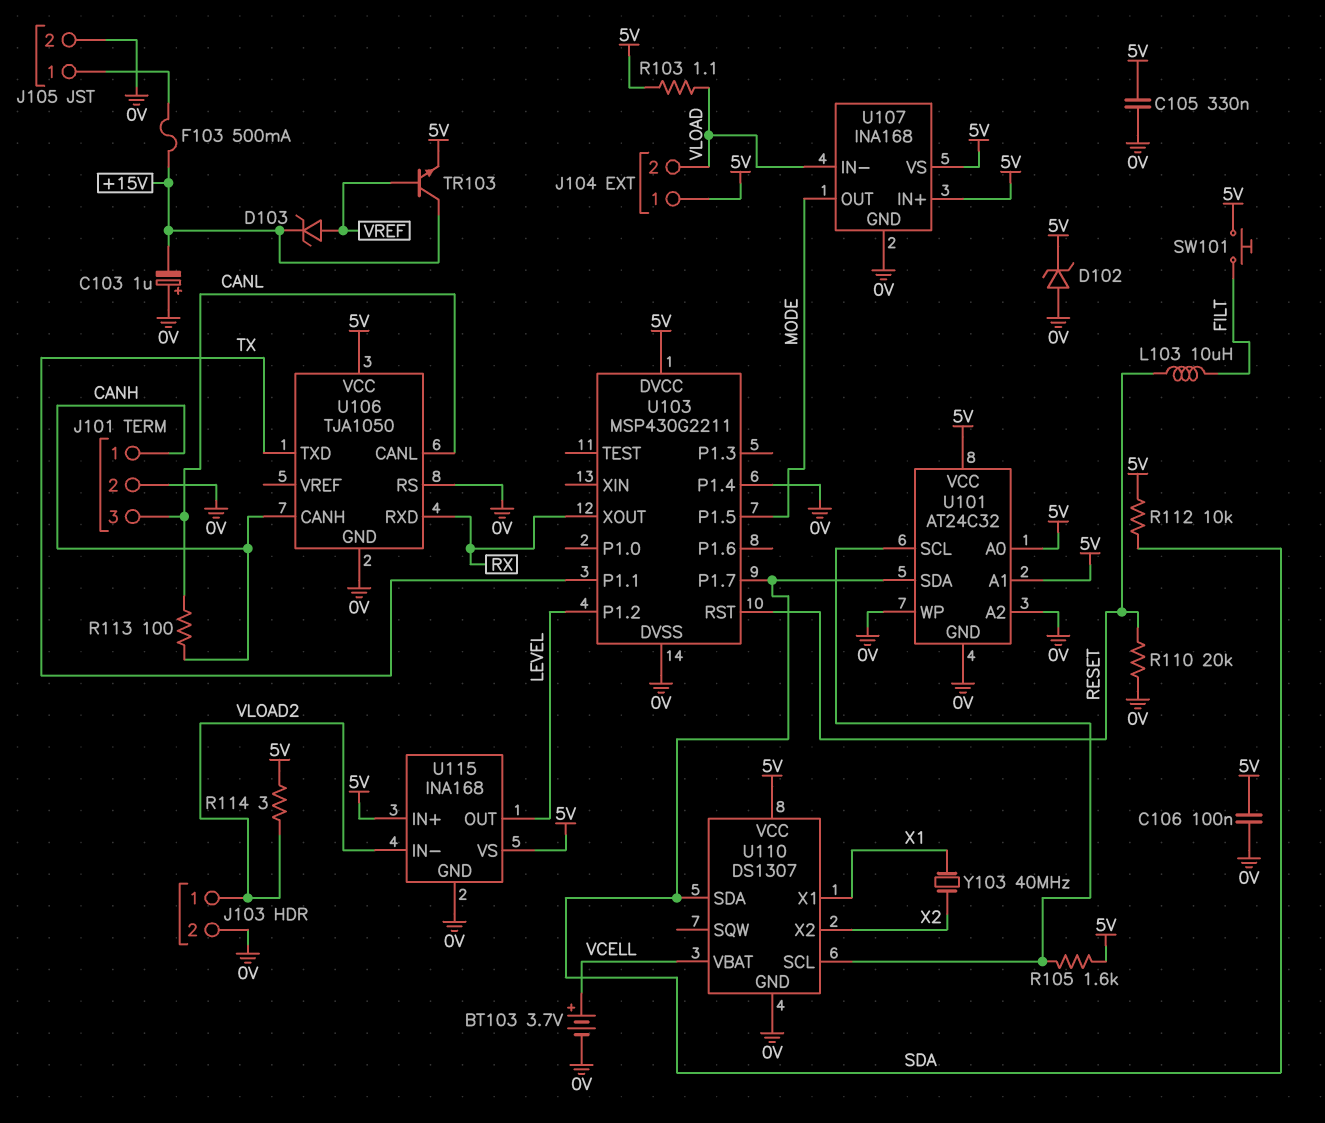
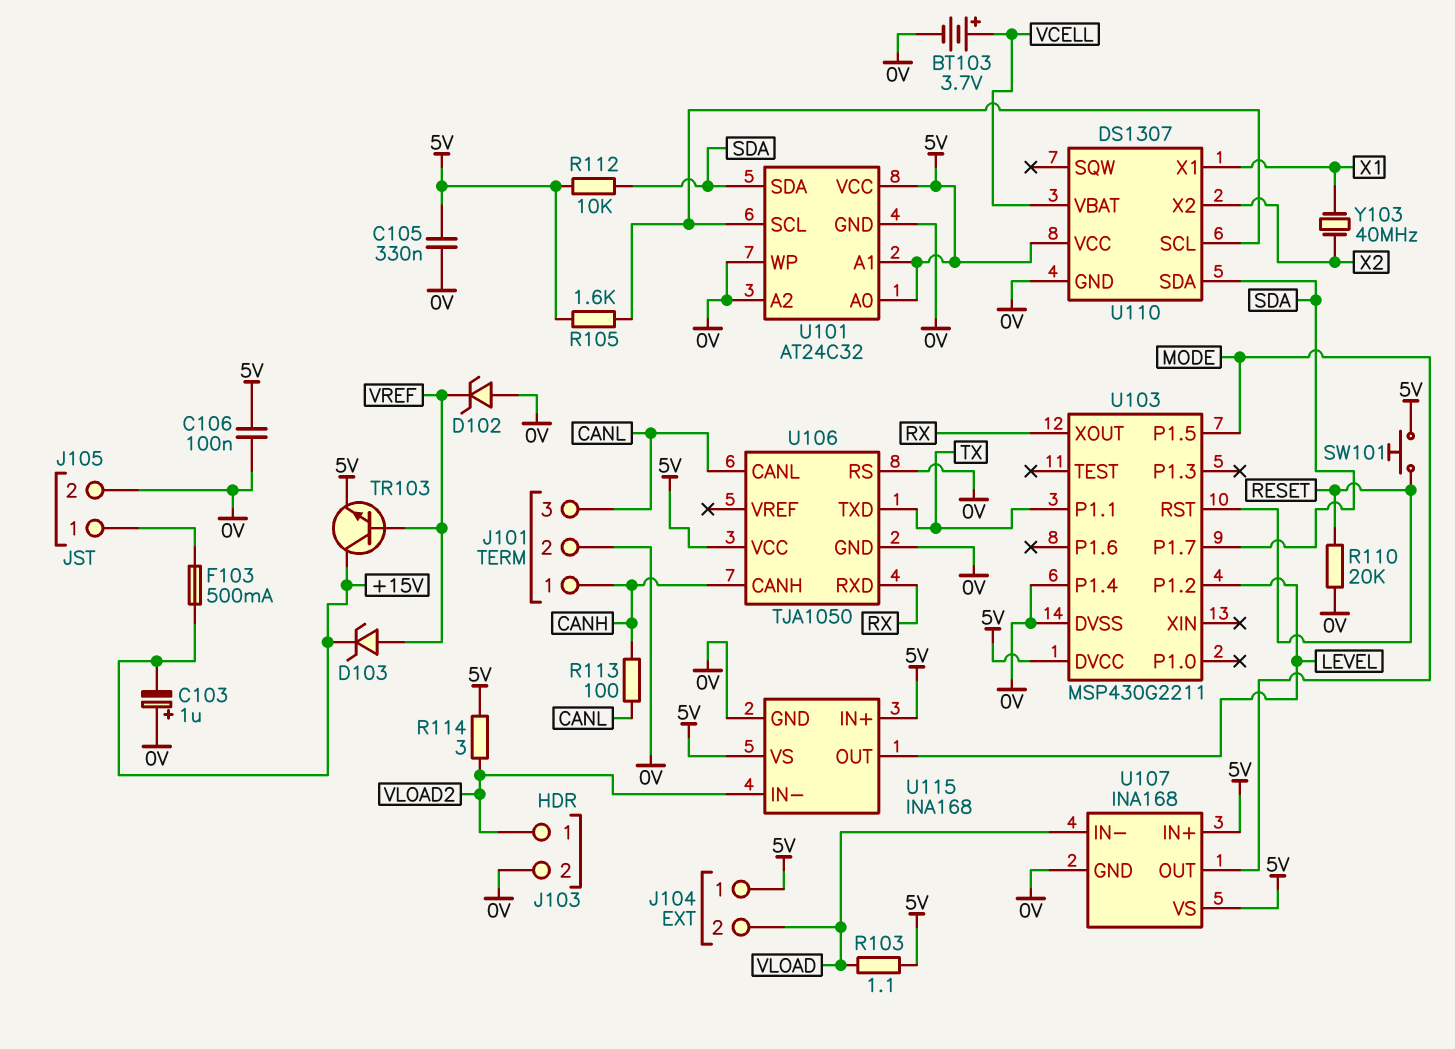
D102: zener (A 0V, K 5V) -> zener (A 0V, K VREF)
L103: 10uH (FILT, RESET) -> none
SW101: button (5V, FILT) -> button (5V, RESET)

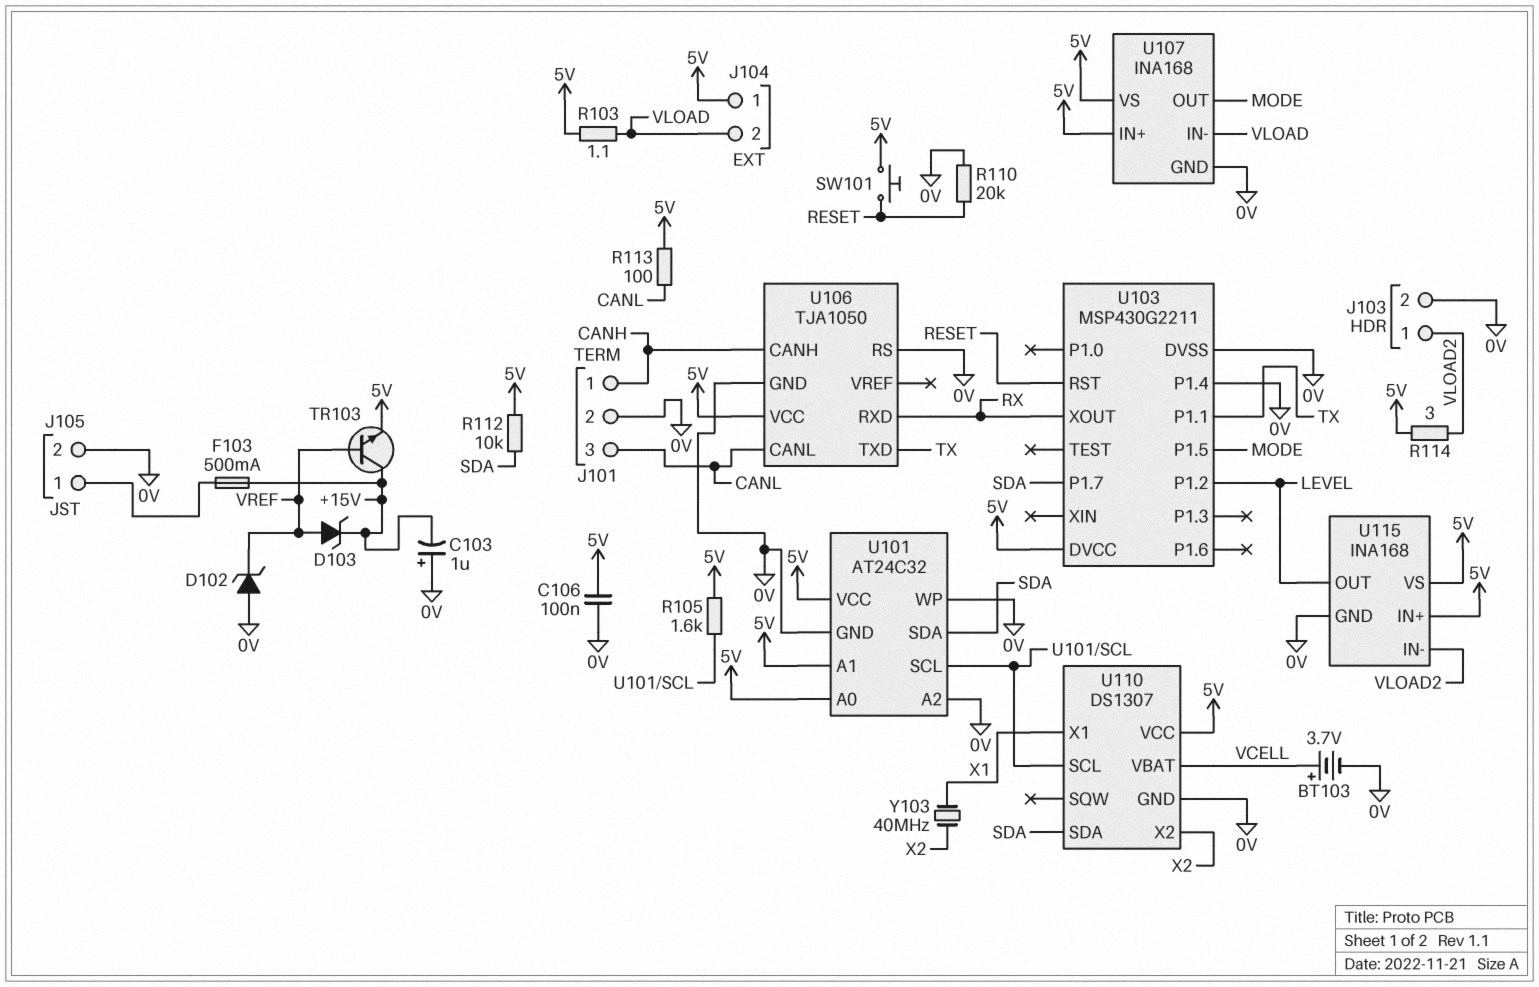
C105: 330nF (0V, 5V) -> none
R113: 100 (CANH, CANL) -> 100 (5V, CANL)

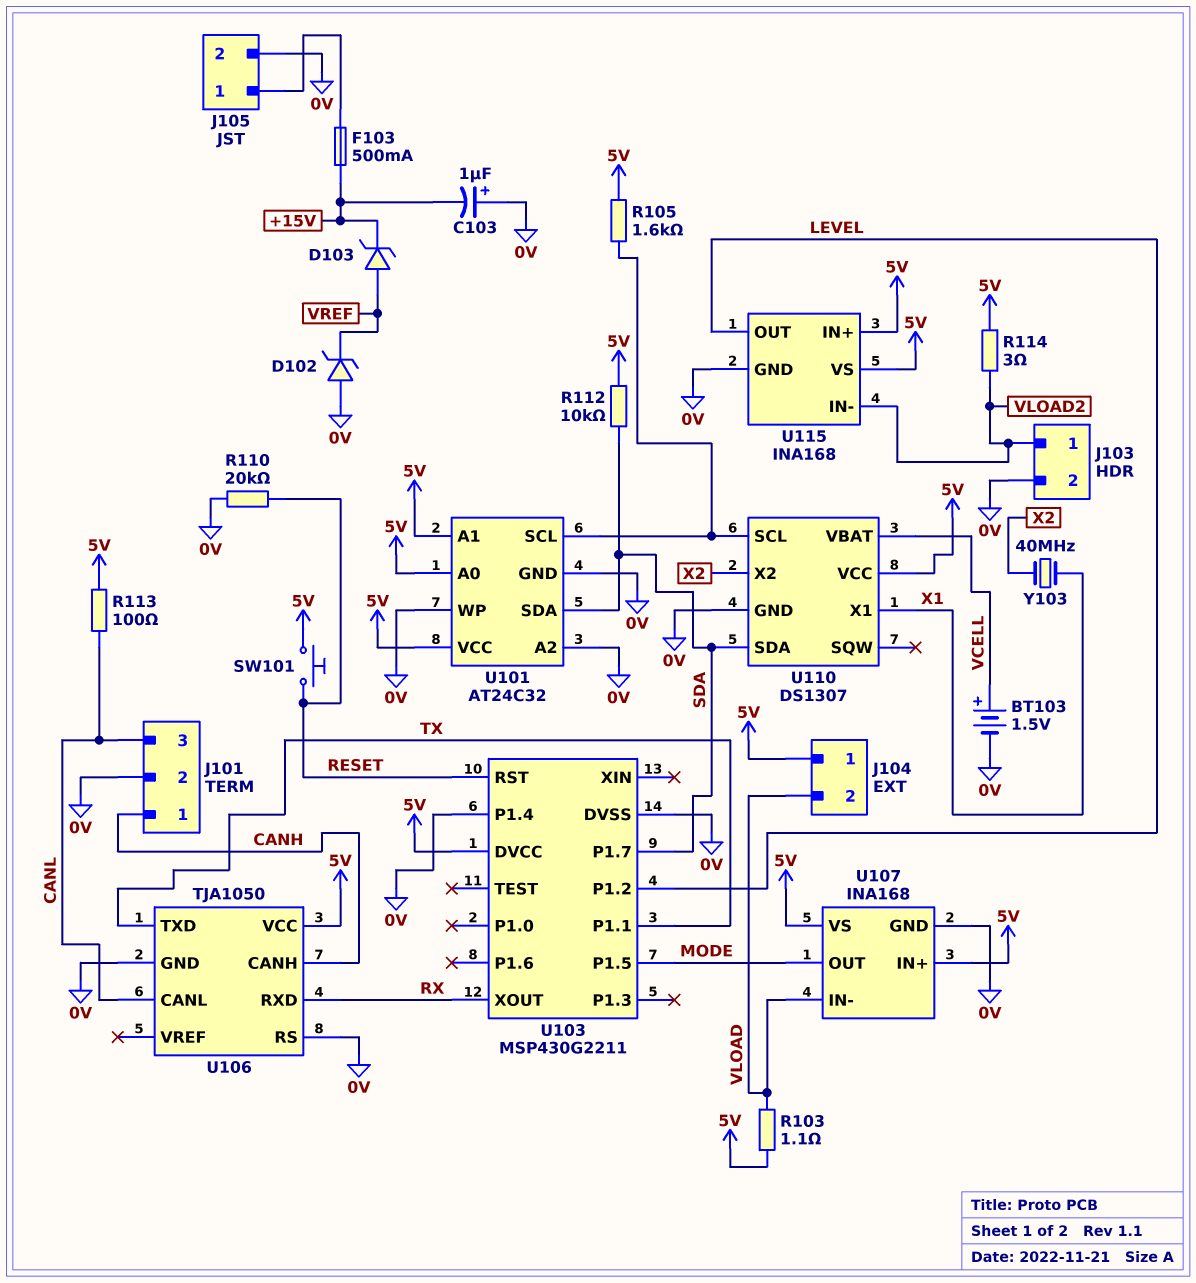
BT103: 3.7V (plus VCELL, minus 0V) -> 1.5V (plus VCELL, minus 0V)
C106: 100nF (0V, 5V) -> none
TR103: NPN (B VREF, C +15V, E 5V) -> none

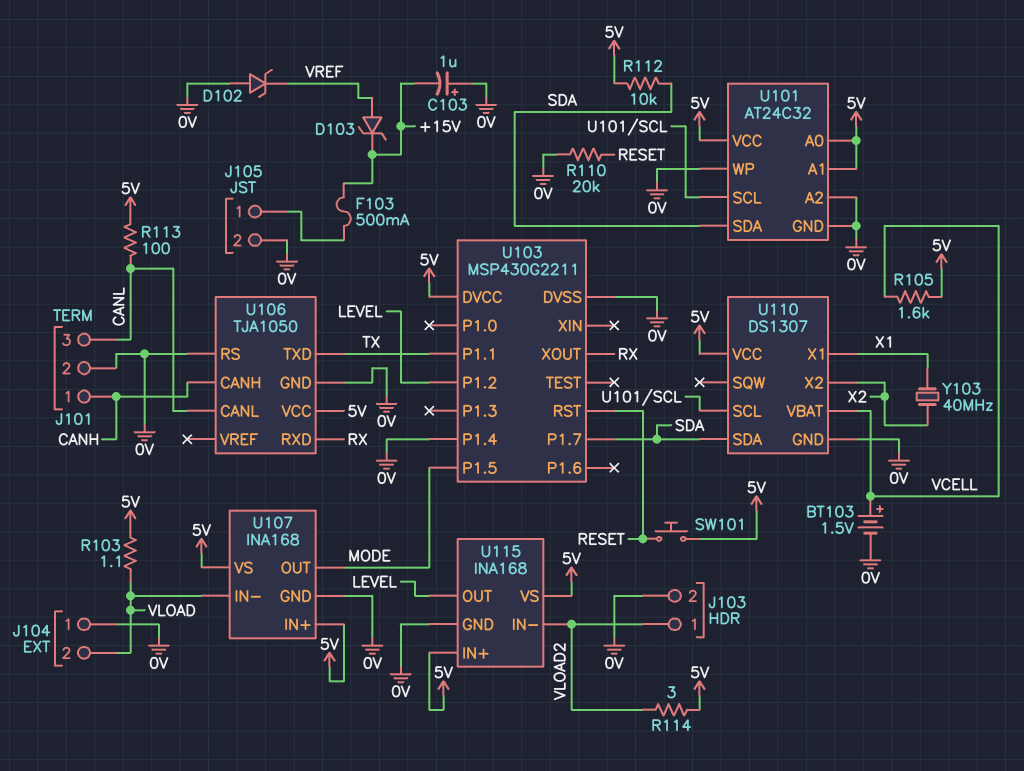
J104 pin 1: 5V -> 0V
R105: 1.6k (5V, U101/SCL) -> 1.6k (5V, VCELL)

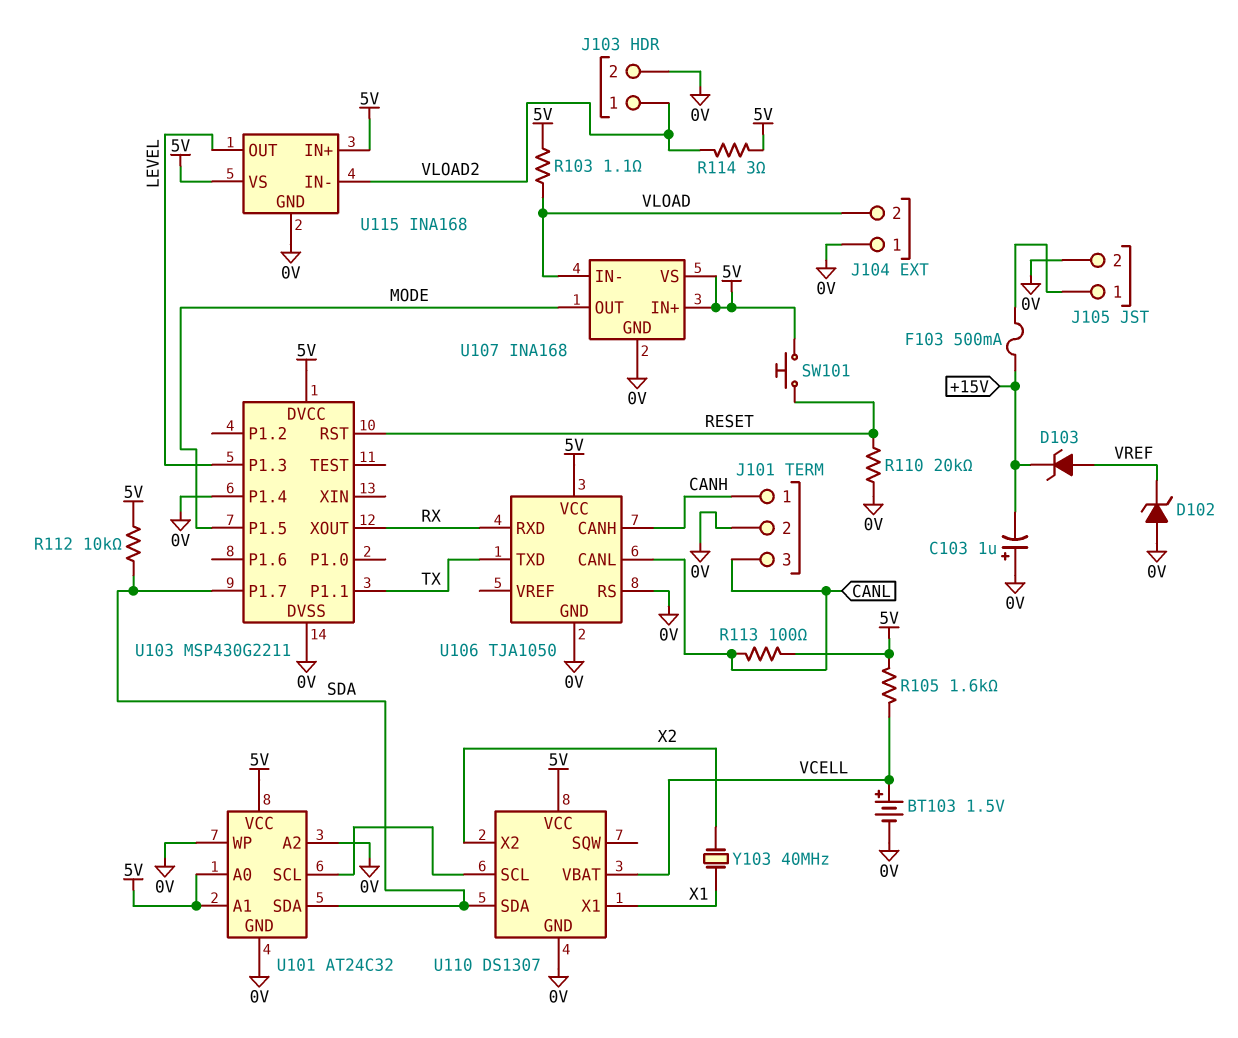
U103 pin P1.2: LEVEL -> none
U103 pin P1.3: none -> LEVEL

